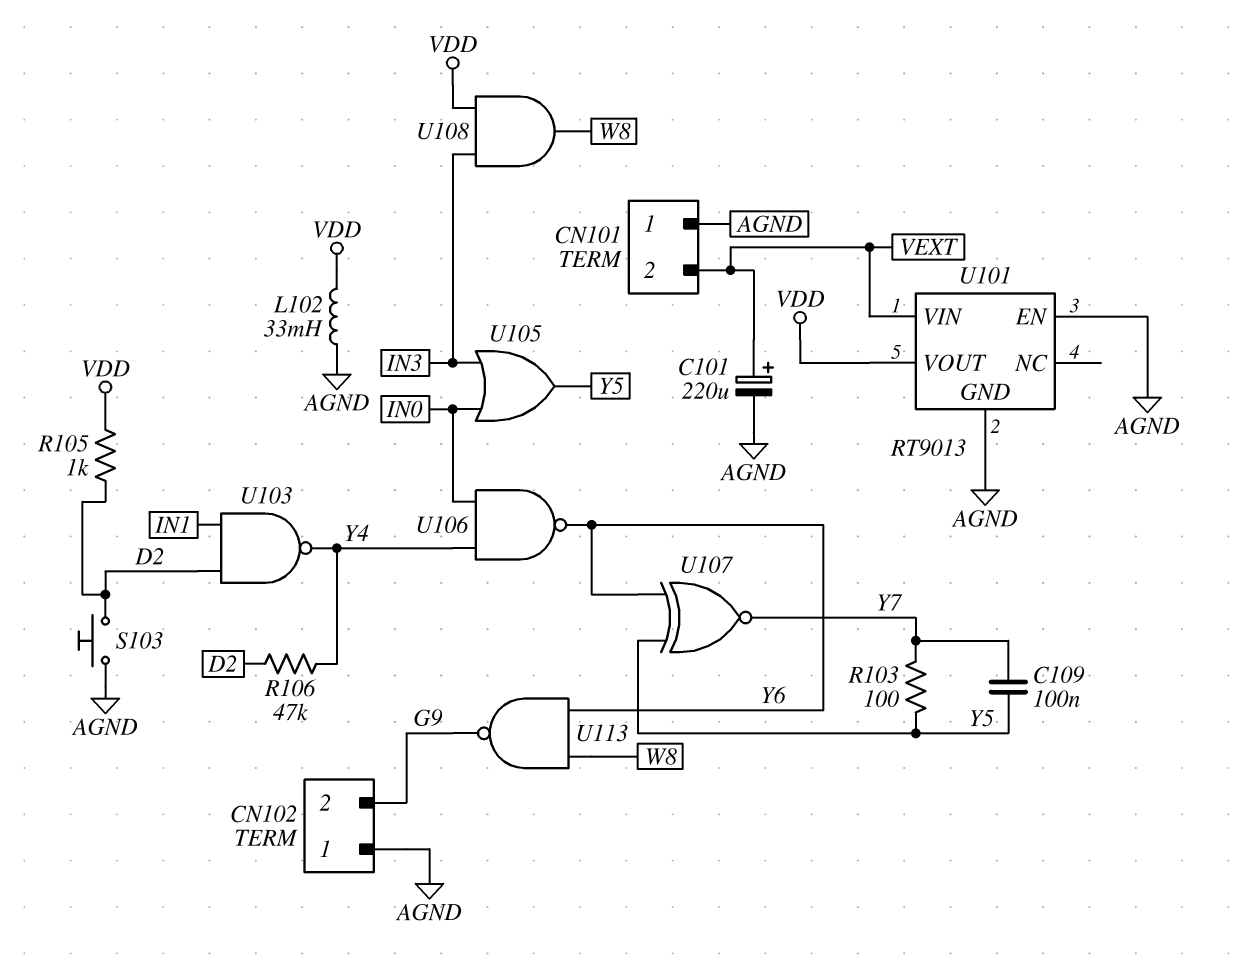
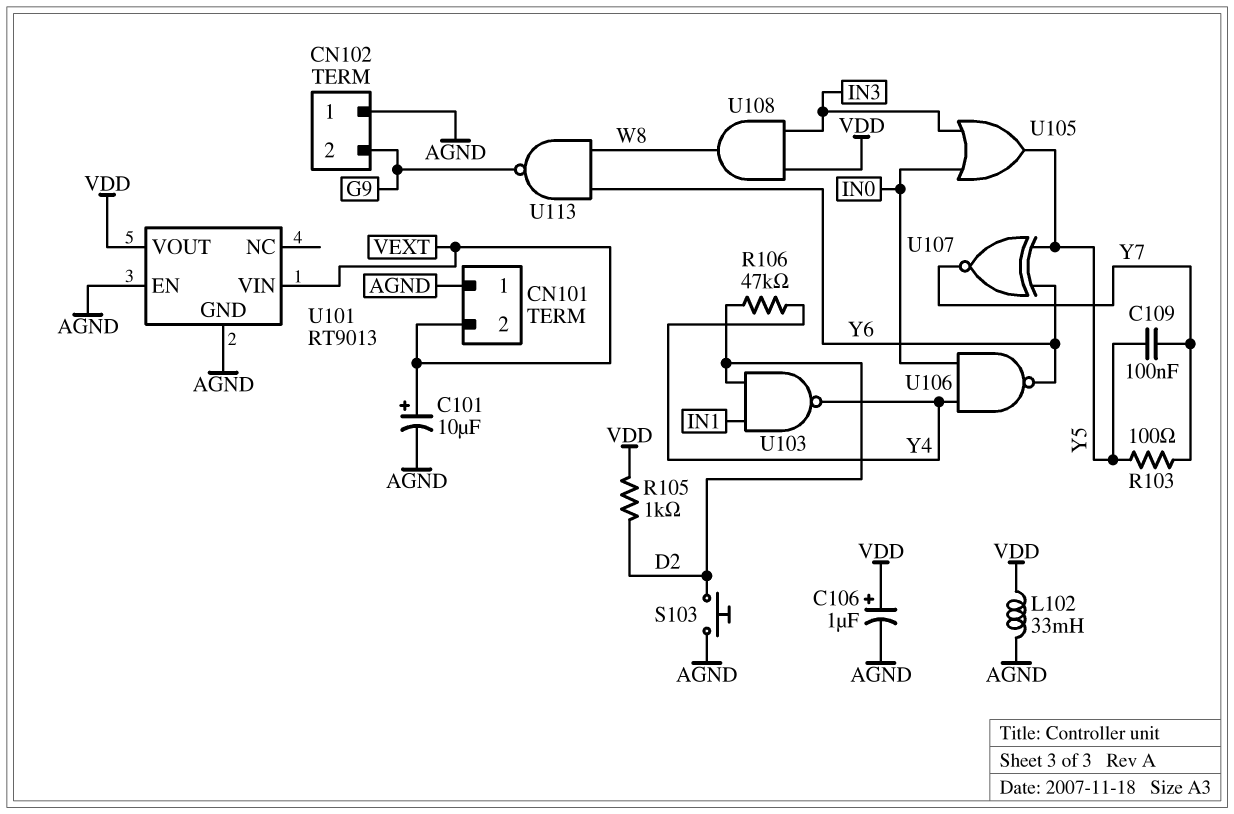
C101: 220uF (plus VEXT, minus AGND) -> 10uF (plus VEXT, minus AGND)
C106: none -> 1uF (plus VDD, minus AGND)

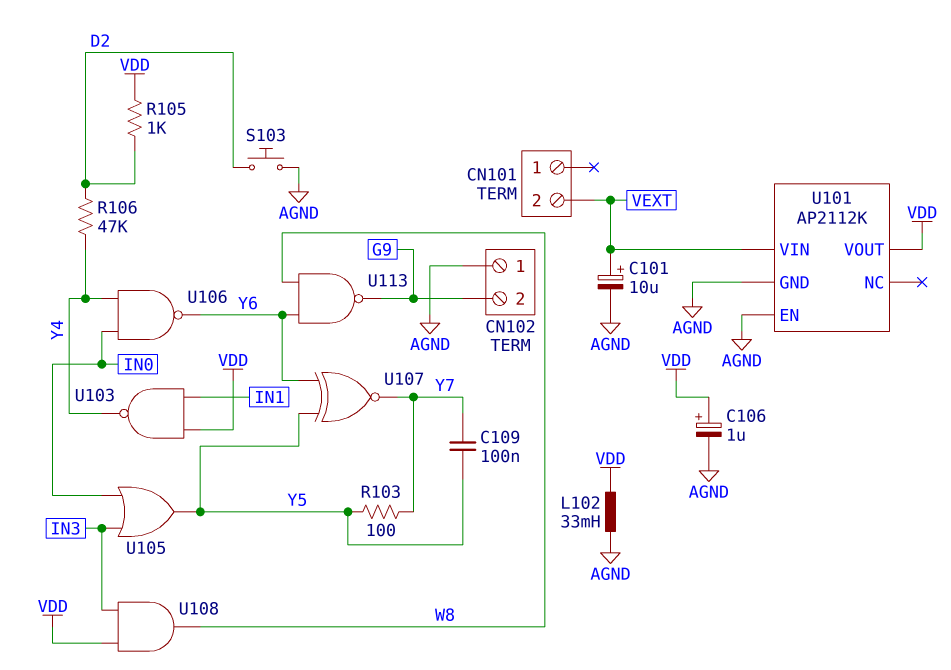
CN101 pin 1: AGND -> none
U101: RT9013 -> AP2112K
U103: NAND (in D2, in IN1, out Y4) -> NAND (in IN1, in VDD, out Y4)

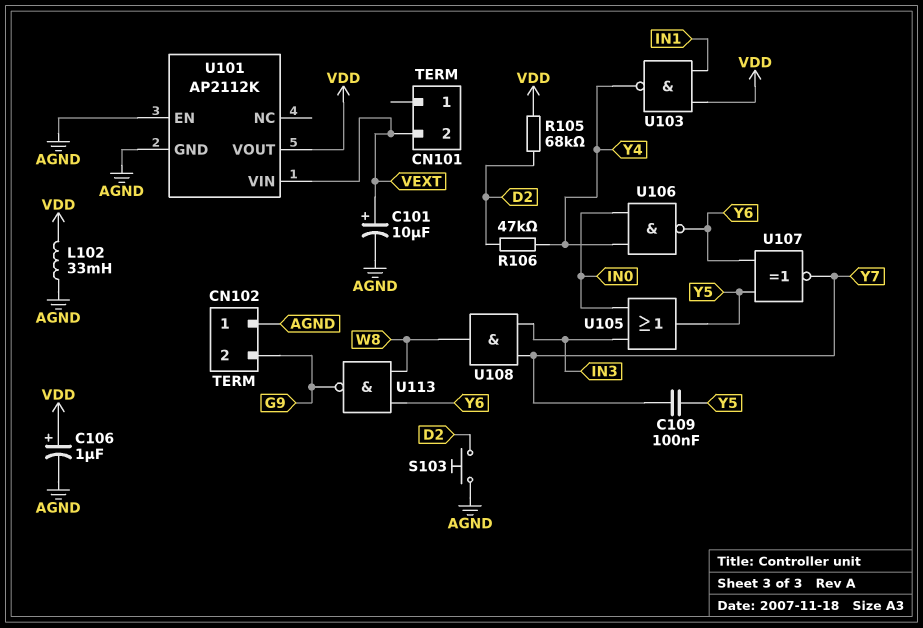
R103: 100 (Y5, Y7) -> none
R105: 1k (D2, VDD) -> 68k (D2, VDD)
U108: AND (in IN3, in VDD, out W8) -> AND (in IN3, in Y7, out W8)

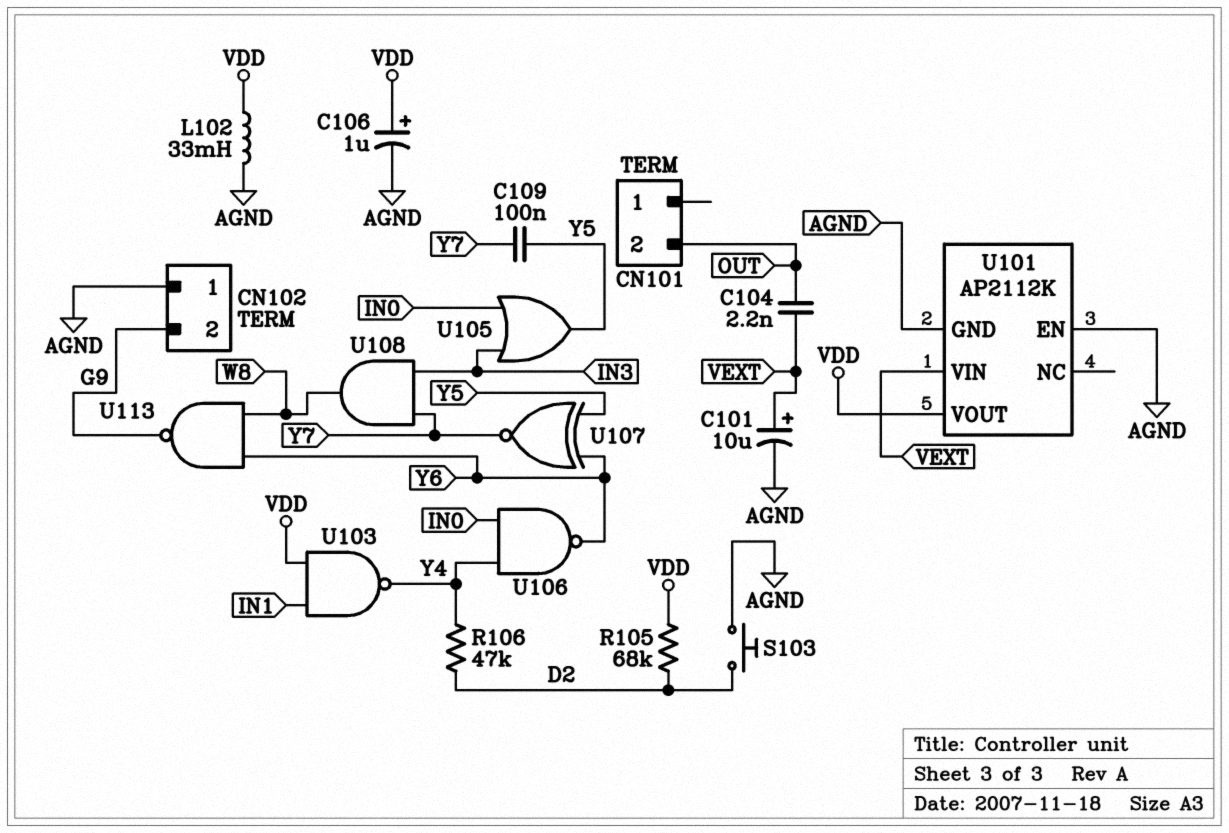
C104: none -> 2.2nF (OUT, VEXT)
CN101 pin 2: VEXT -> OUT

